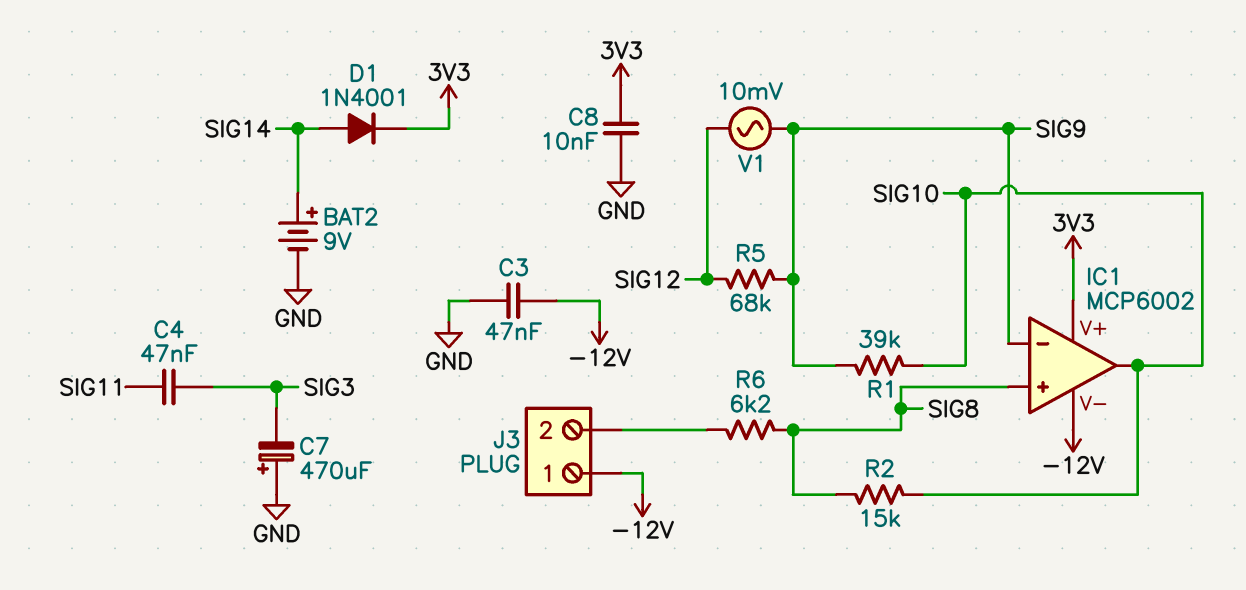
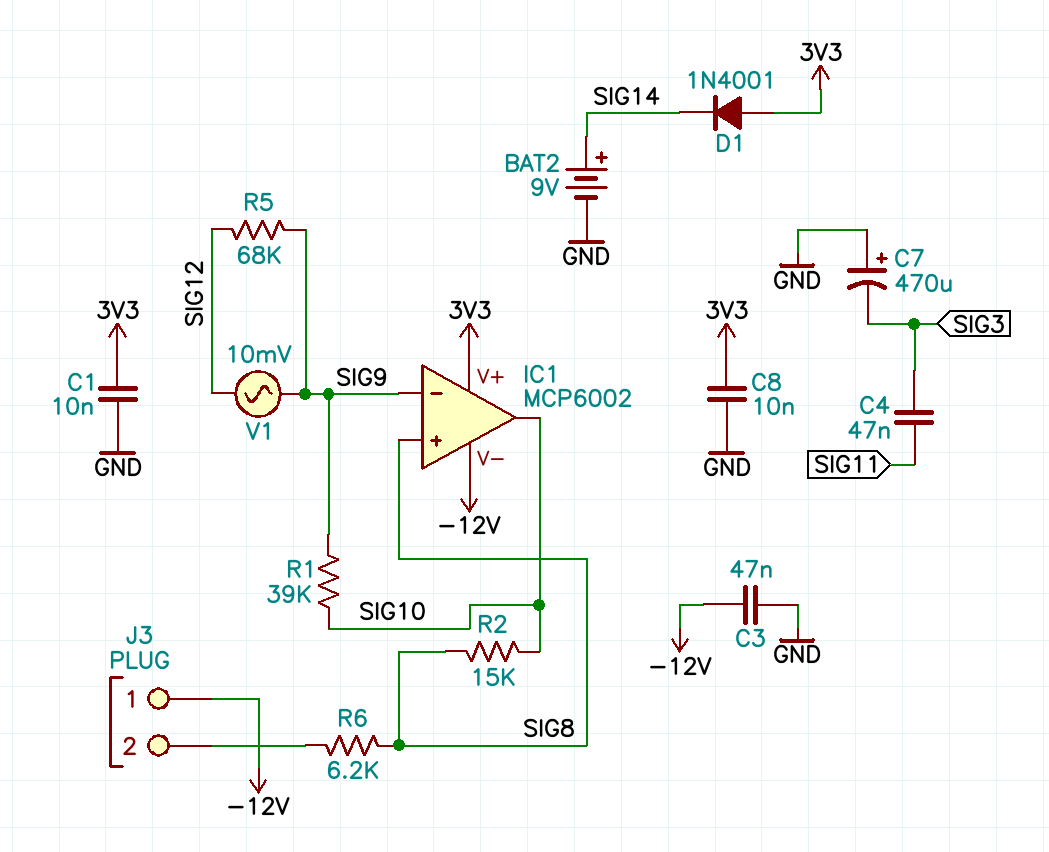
C1: none -> 10nF (3V3, GND)
D1: diode 1N4001 (A SIG14, K 3V3) -> diode 1N4001 (A 3V3, K SIG14)

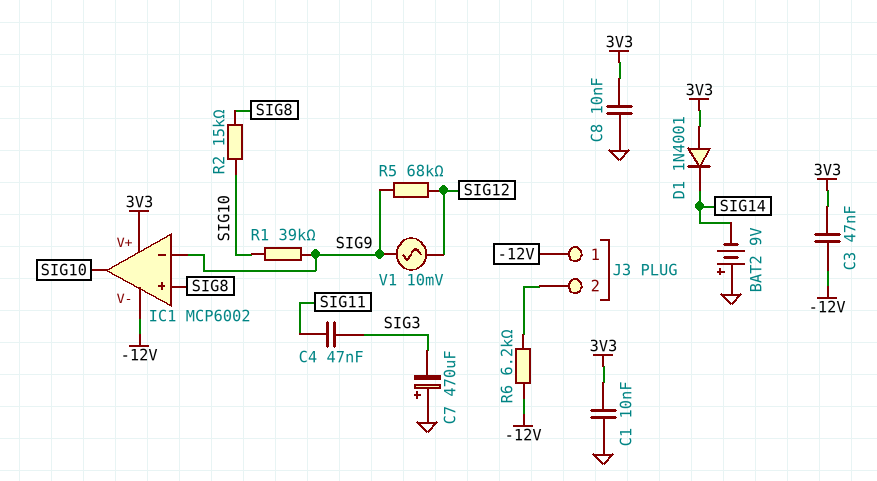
BAT2: 9V (plus SIG14, minus GND) -> 9V (plus GND, minus SIG14)
C3: 47nF (-12V, GND) -> 47nF (-12V, 3V3)
R6: 6.2k (J3/2, SIG8) -> 6.2k (-12V, J3/2)

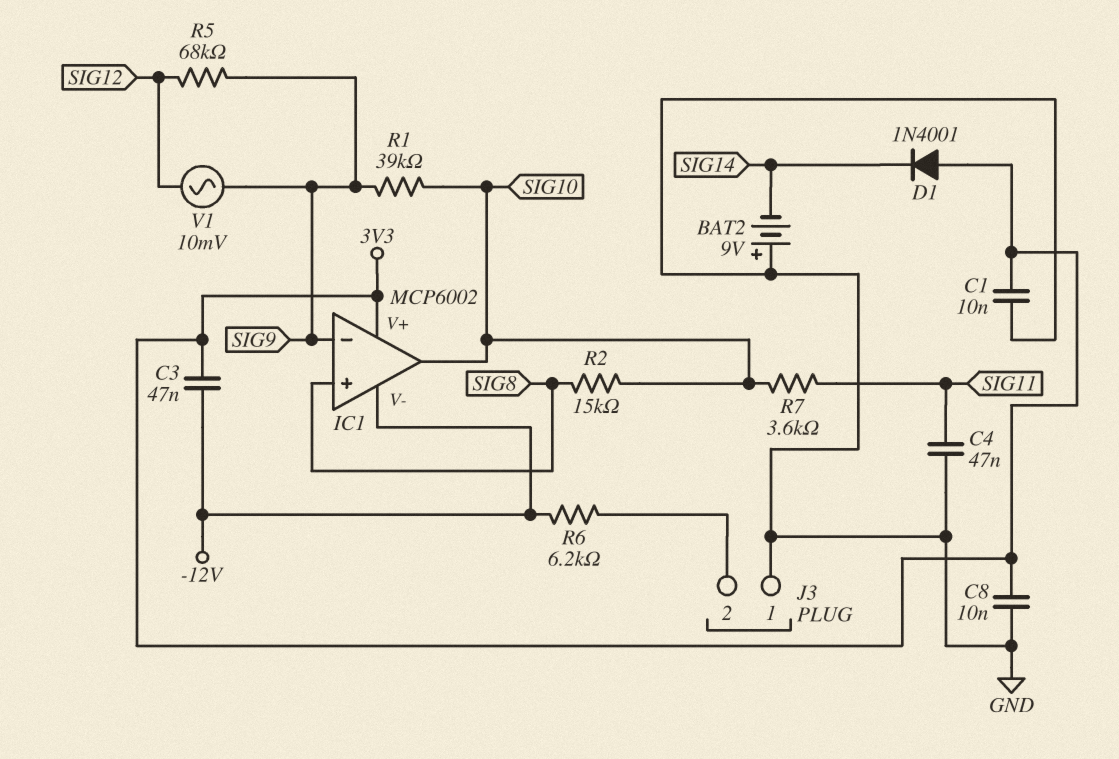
C4: 47nF (SIG3, SIG11) -> 47nF (GND, SIG11)
C7: 470uF (plus GND, minus SIG3) -> none
J3 pin 1: -12V -> GND
R7: none -> 3.6k (SIG10, SIG11)

